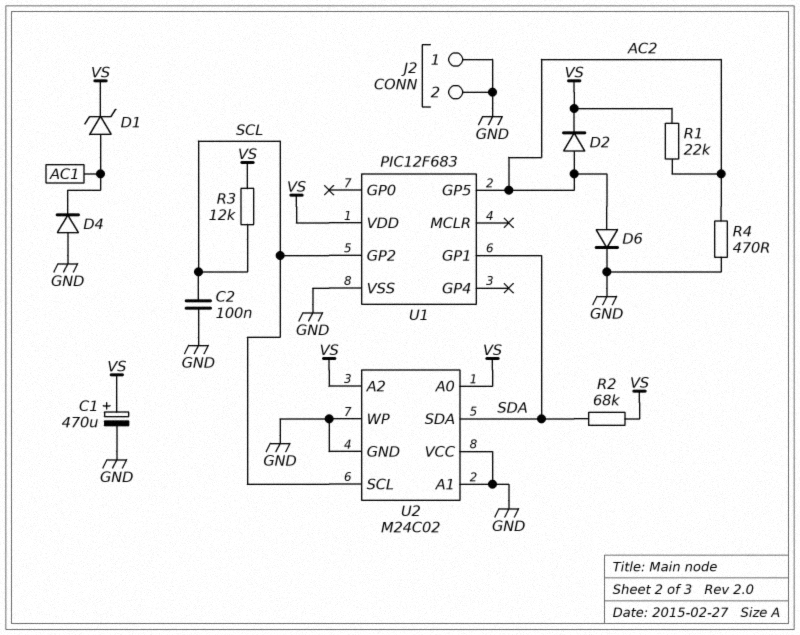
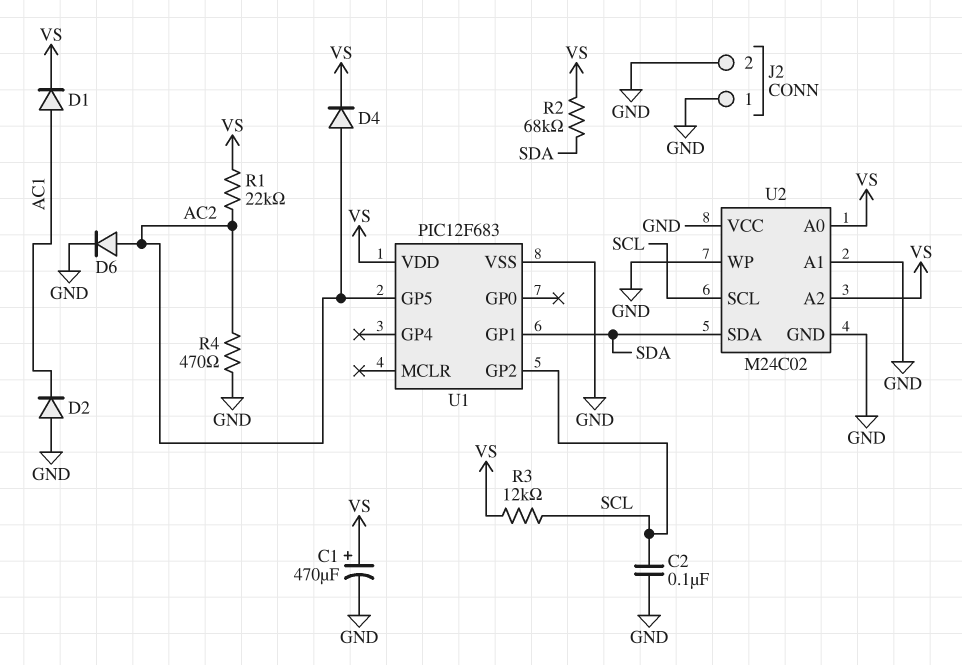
D1: zener (A AC1, K VS) -> diode (A AC1, K VS)
D2: diode (A AC2, K VS) -> diode (A GND, K AC1)
D4: diode (A GND, K AC1) -> diode (A AC2, K VS)

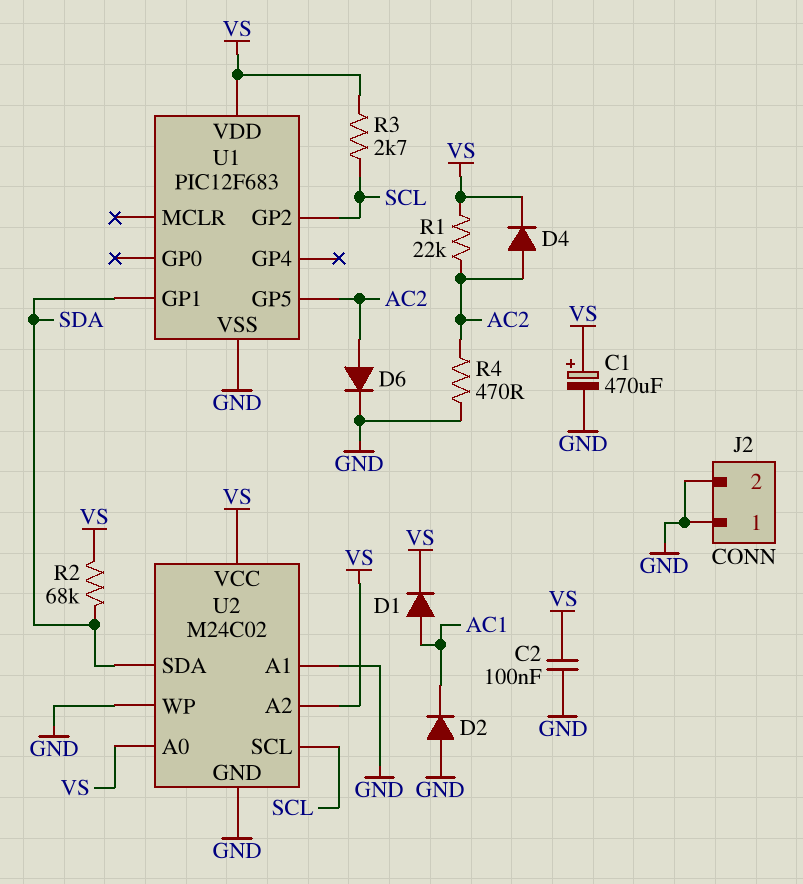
C2: 100nF (GND, SCL) -> 100nF (GND, VS)
R3: 12k (SCL, VS) -> 2.7k (SCL, VS)
U2 pin VCC: GND -> VS

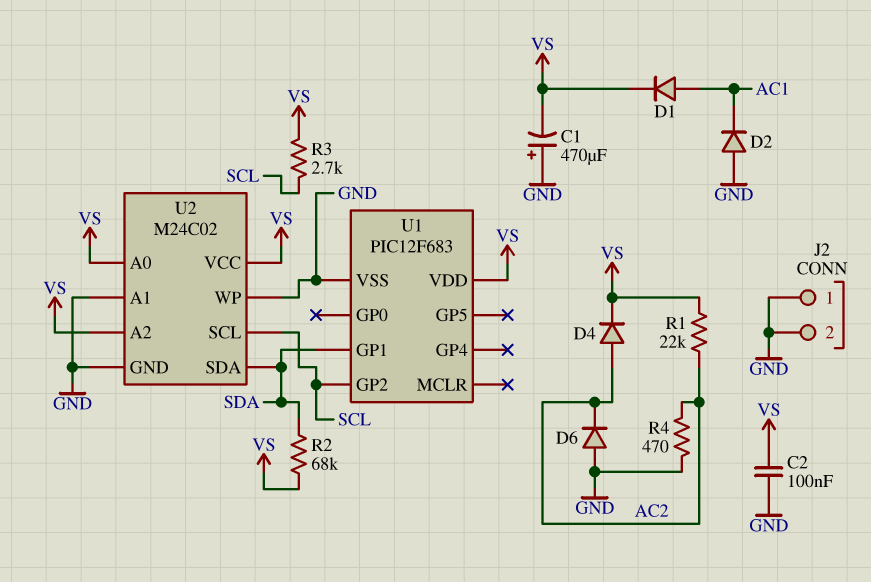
C1: 470uF (plus VS, minus GND) -> 470uF (plus GND, minus VS)
D6: diode (A AC2, K GND) -> diode (A GND, K AC2)
U1 pin GP5: AC2 -> none

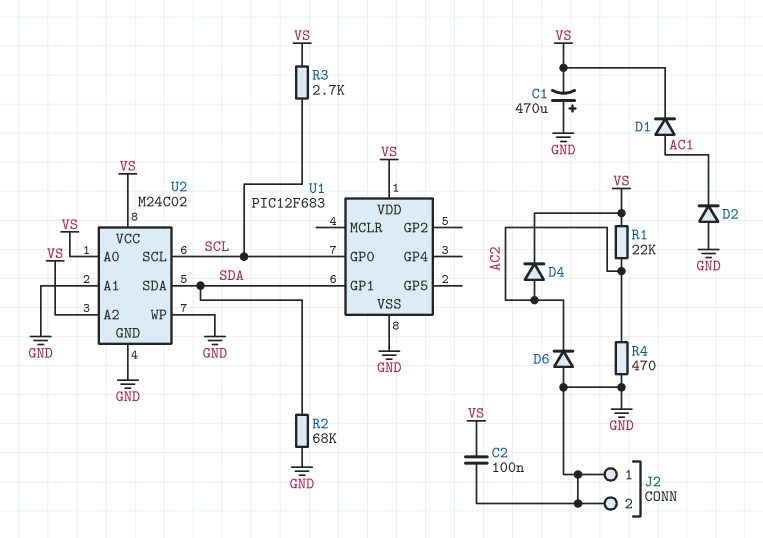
R2: 68k (SDA, VS) -> 68k (GND, SDA)
U1 pin GP0: none -> SCL
U1 pin GP2: SCL -> none

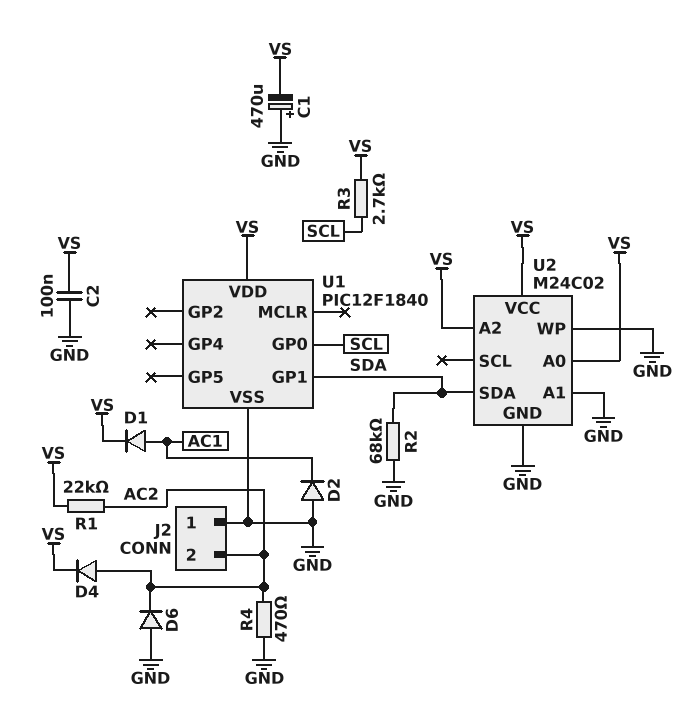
J2 pin 2: GND -> AC2
U1: PIC12F683 -> PIC12F1840
U2 pin SCL: SCL -> none

